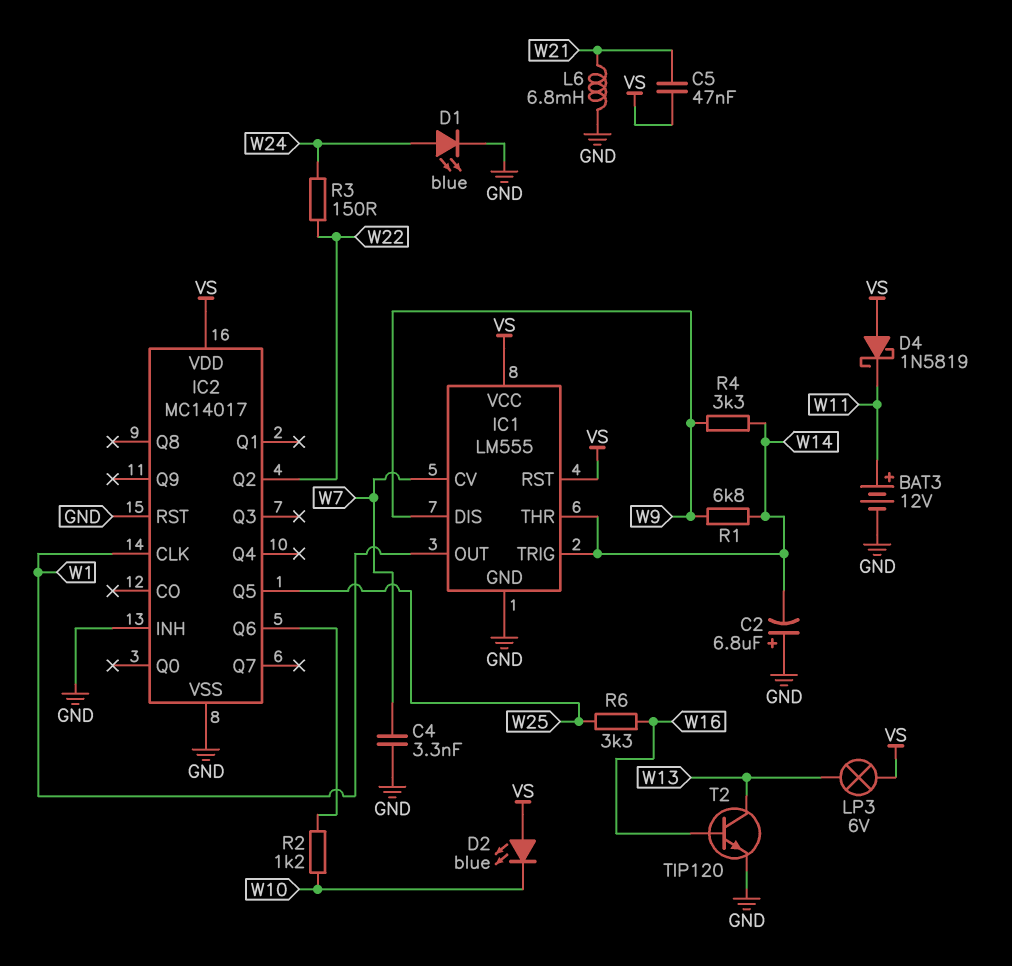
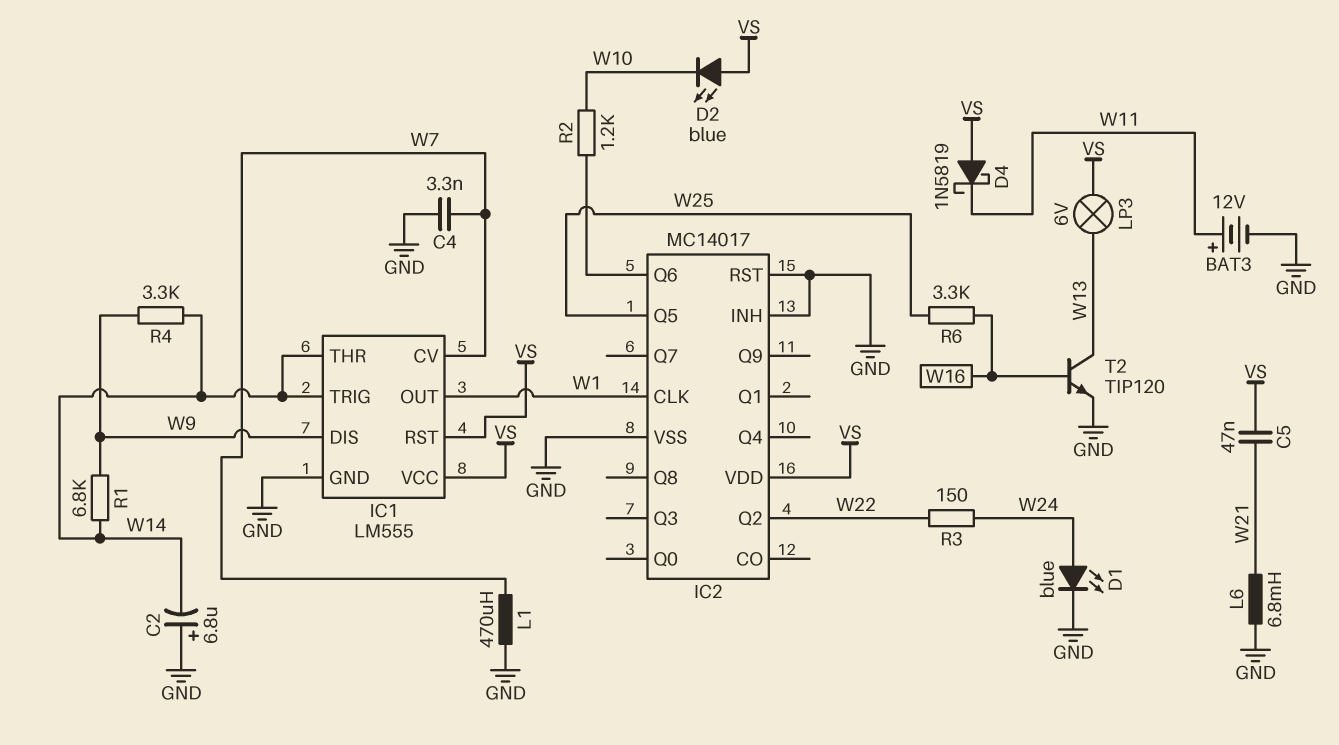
L1: none -> 470uH (GND, W7)

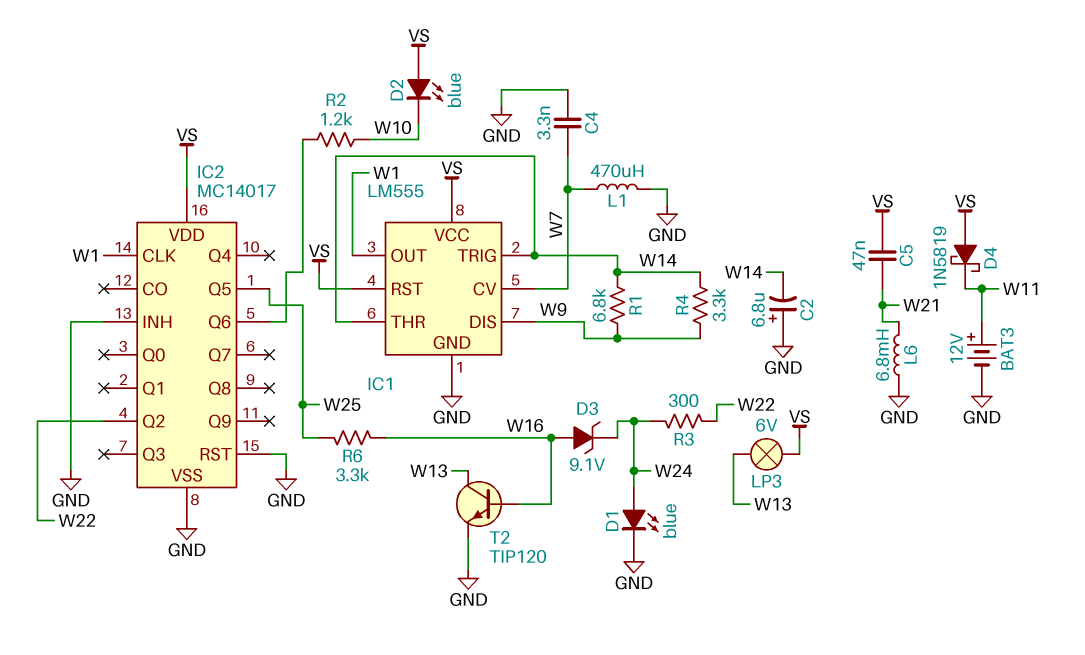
D3: none -> zener 9.1V (A W16, K W24)
R3: 150 (W22, W24) -> 300 (W22, W24)

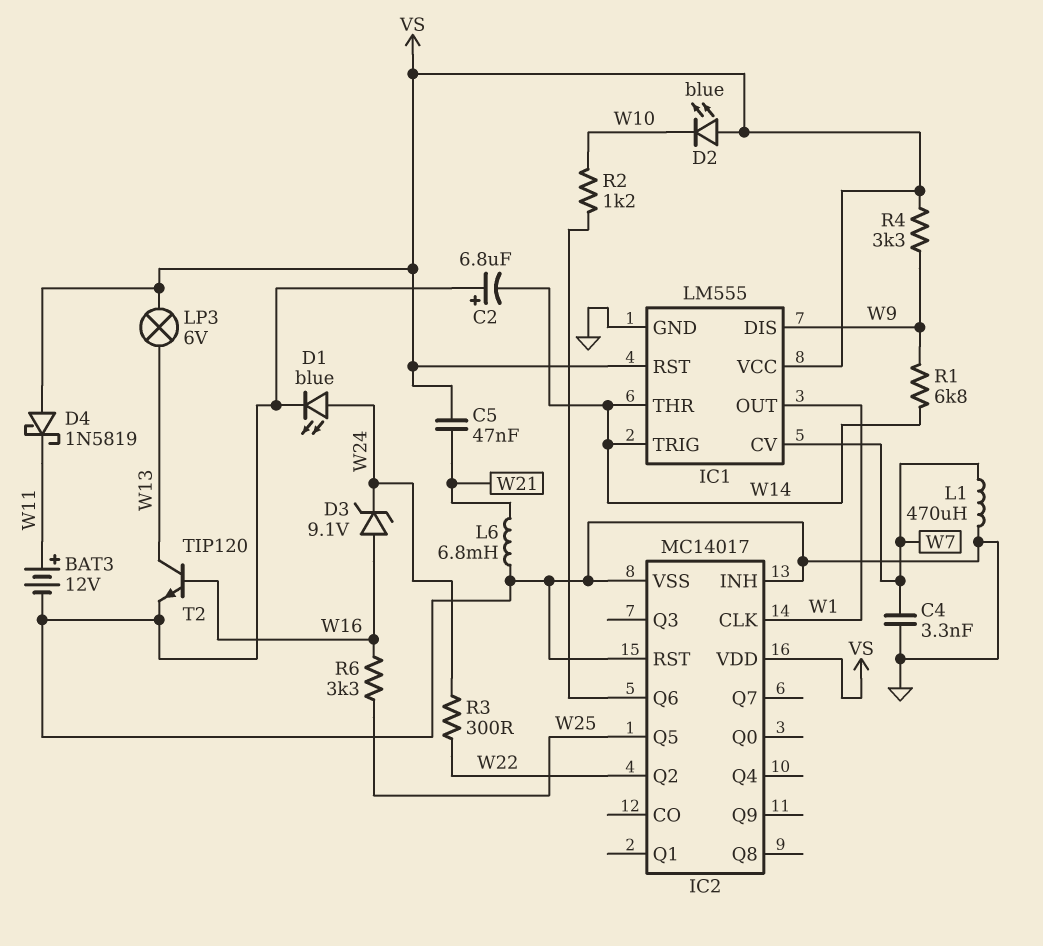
R4: 3.3k (W9, W14) -> 3.3k (VS, W9)

